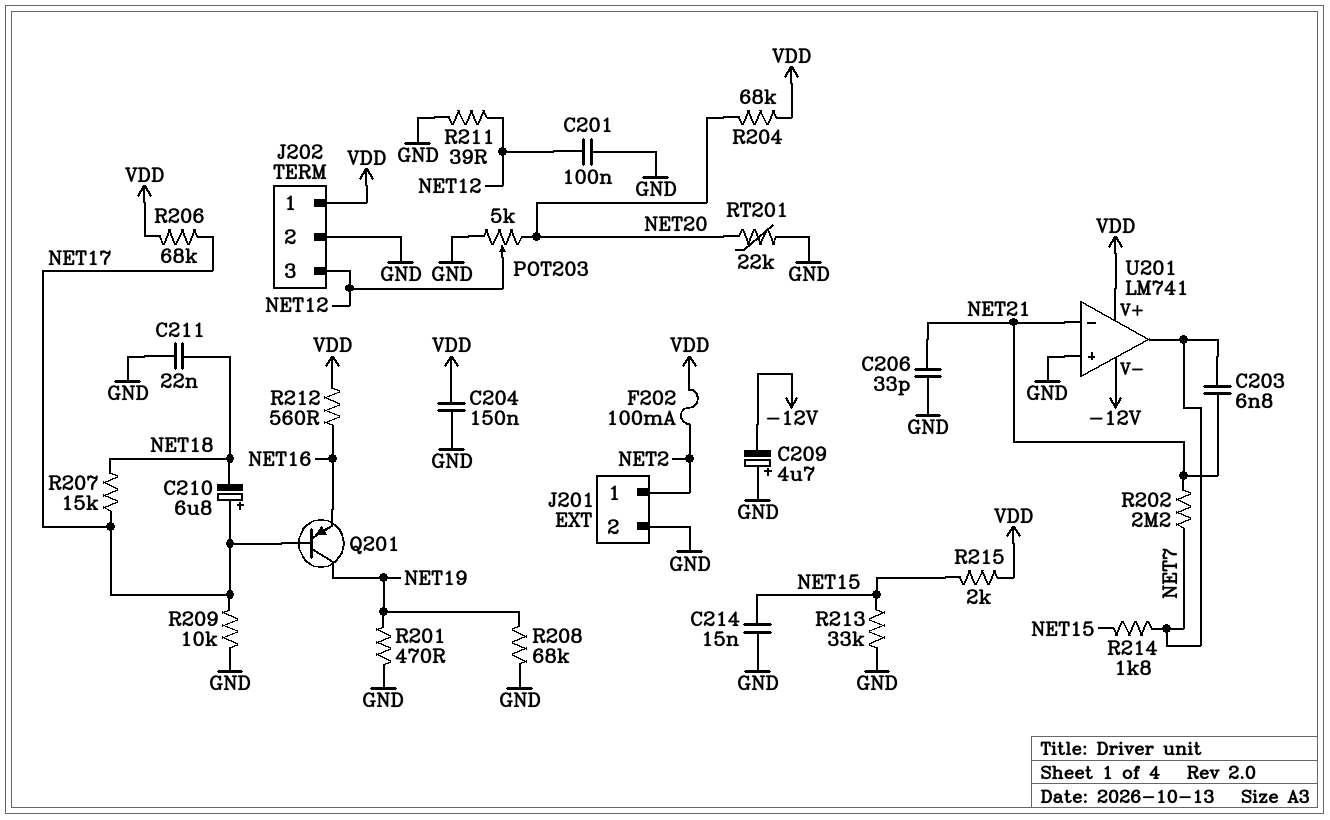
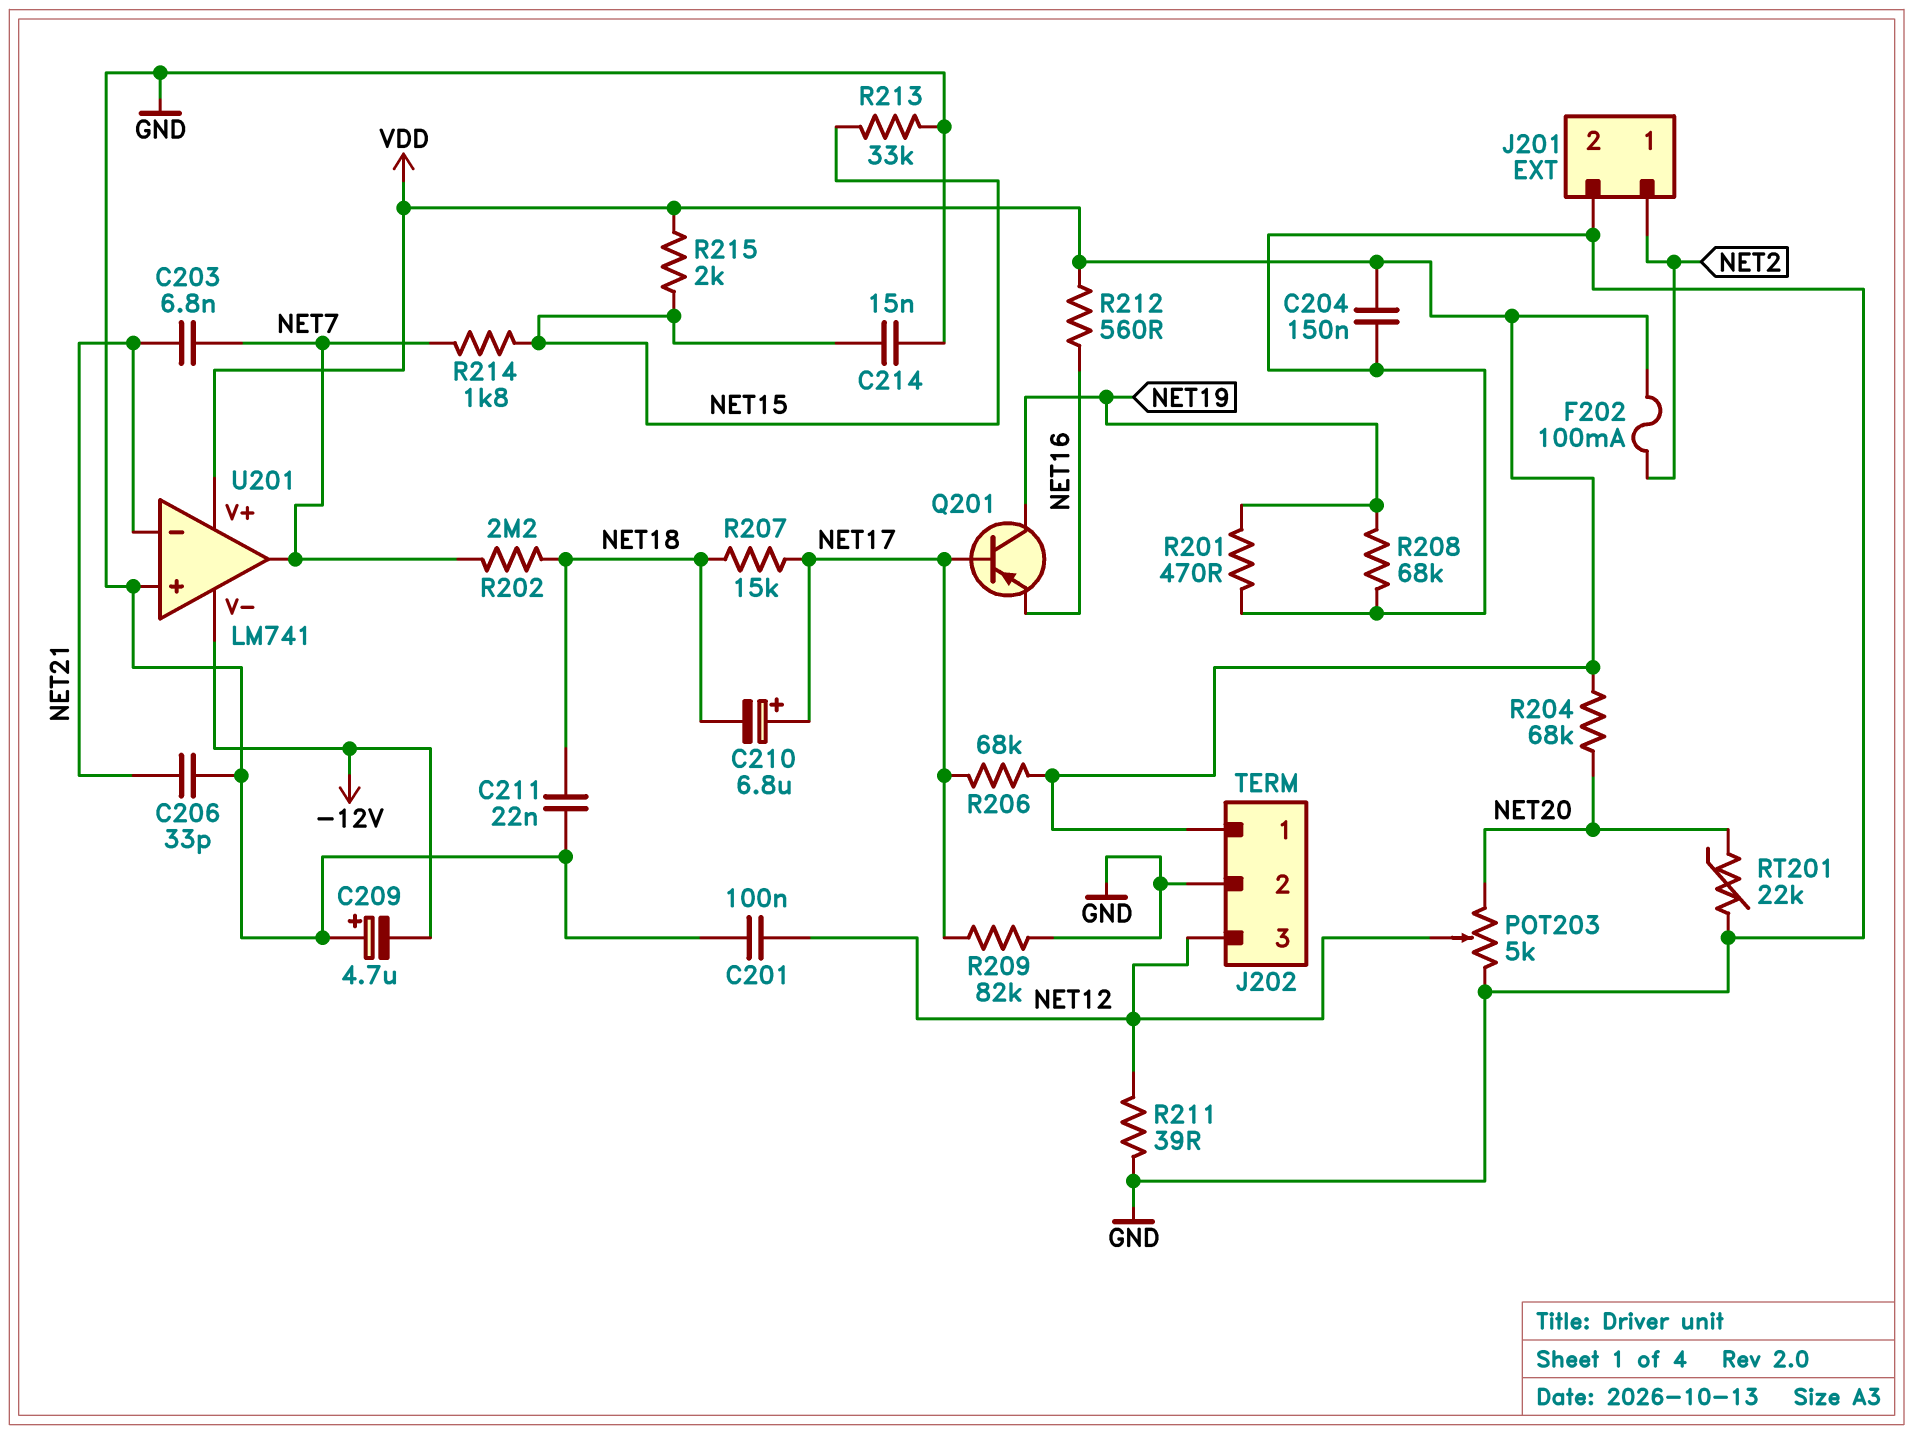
R202: 2.2M (NET7, NET21) -> 2.2M (NET7, NET18)
R209: 10k (GND, NET17) -> 82k (GND, NET17)

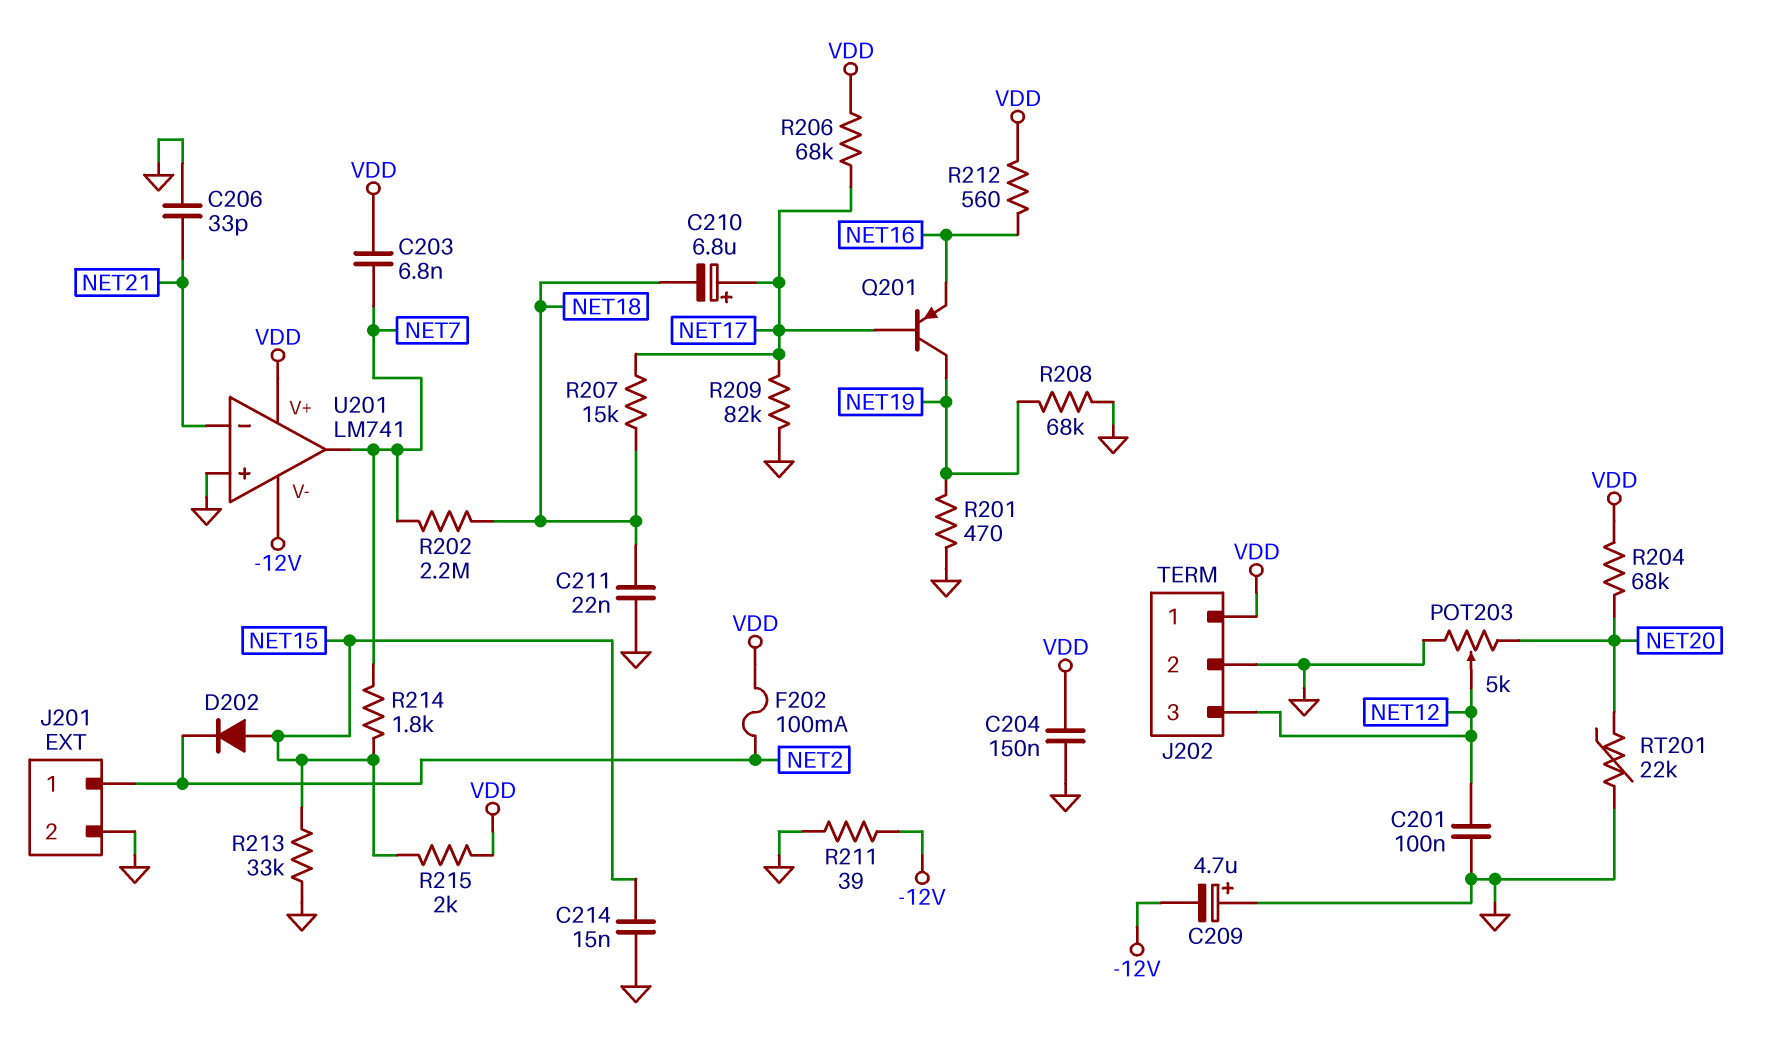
C203: 6.8nF (NET7, NET21) -> 6.8nF (NET7, VDD)
D202: none -> diode (A NET15, K NET2)
R211: 39 (GND, NET12) -> 39 (-12V, GND)

